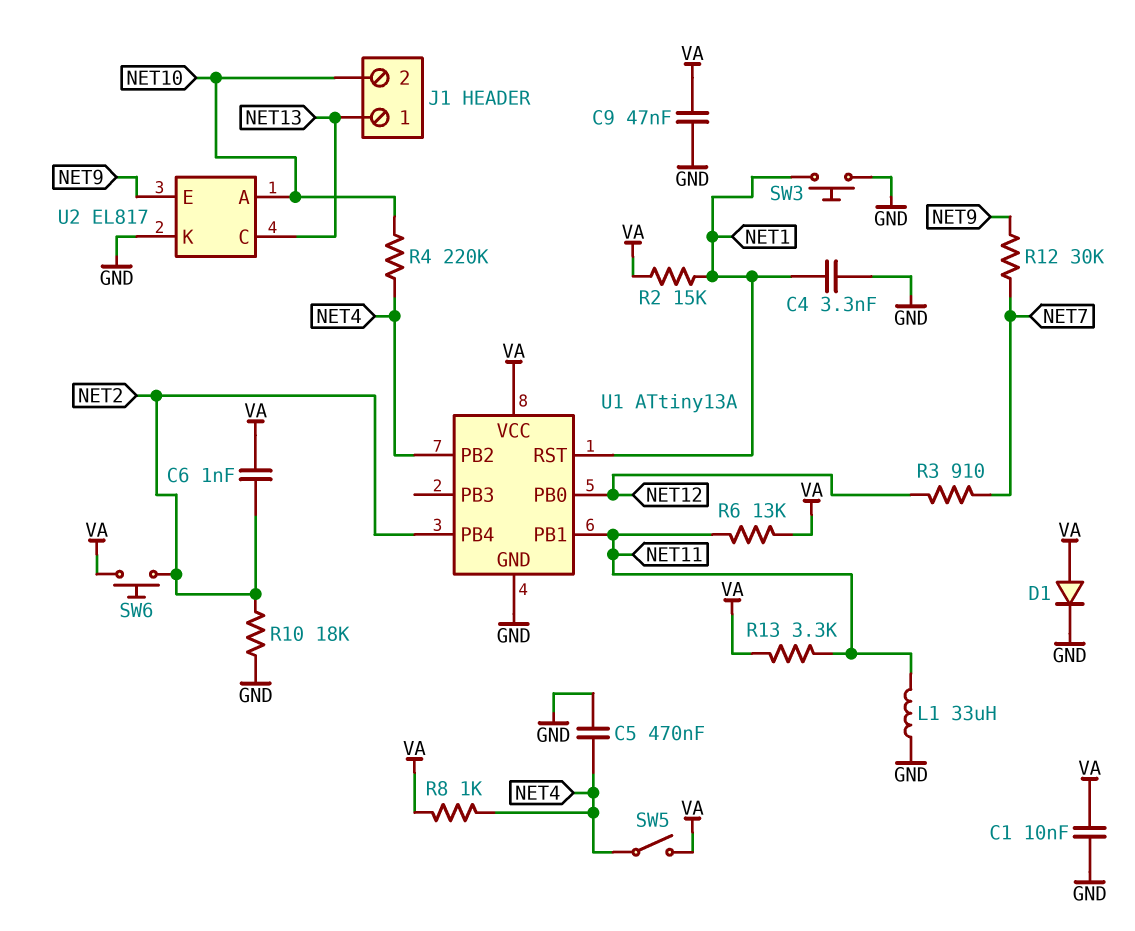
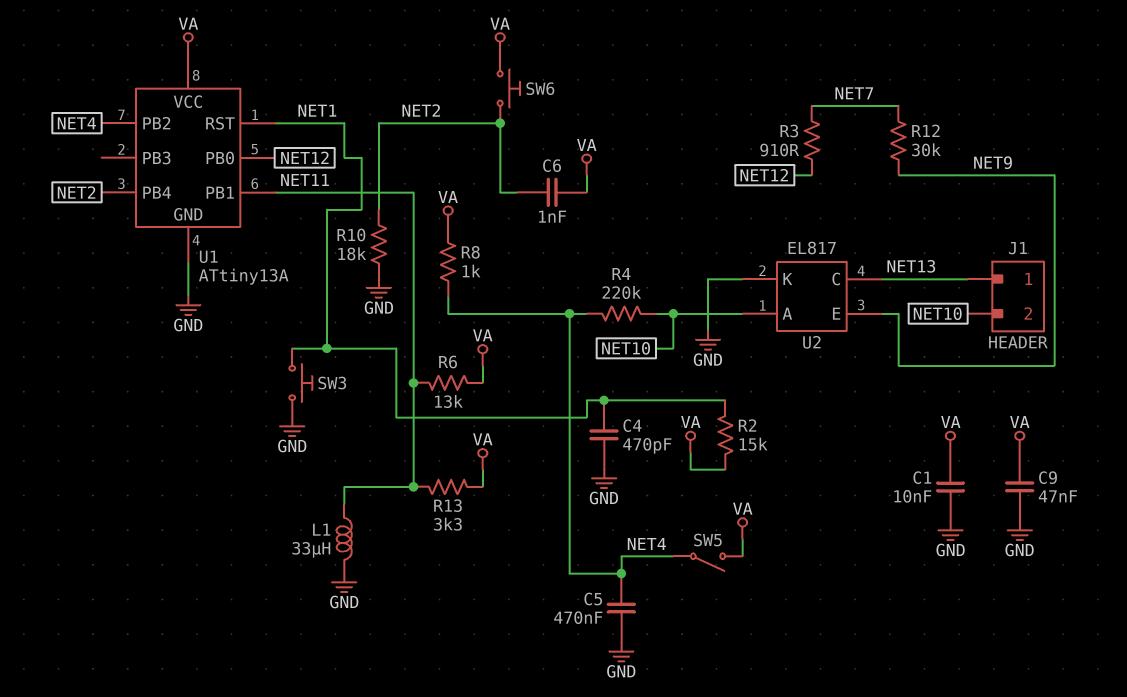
C4: 3.3nF (GND, NET1) -> 470pF (GND, NET1)
D1: diode (A VA, K GND) -> none

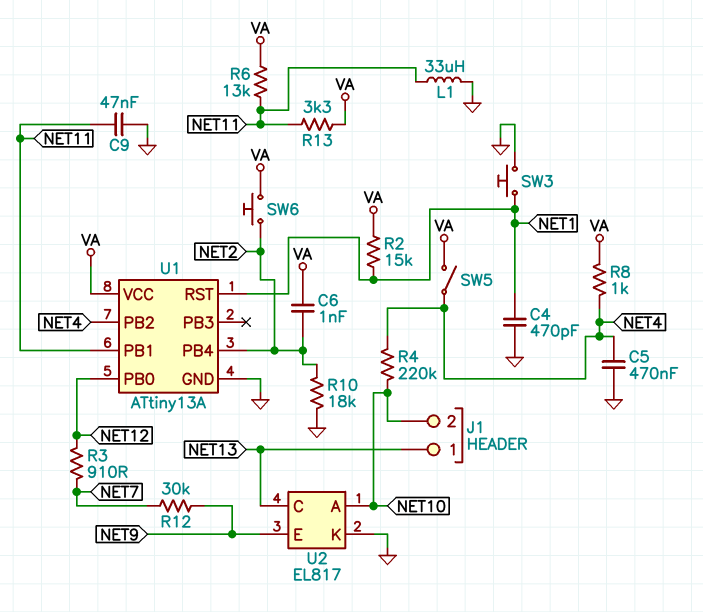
C1: 10nF (GND, VA) -> none
C9: 47nF (GND, VA) -> 47nF (GND, NET11)

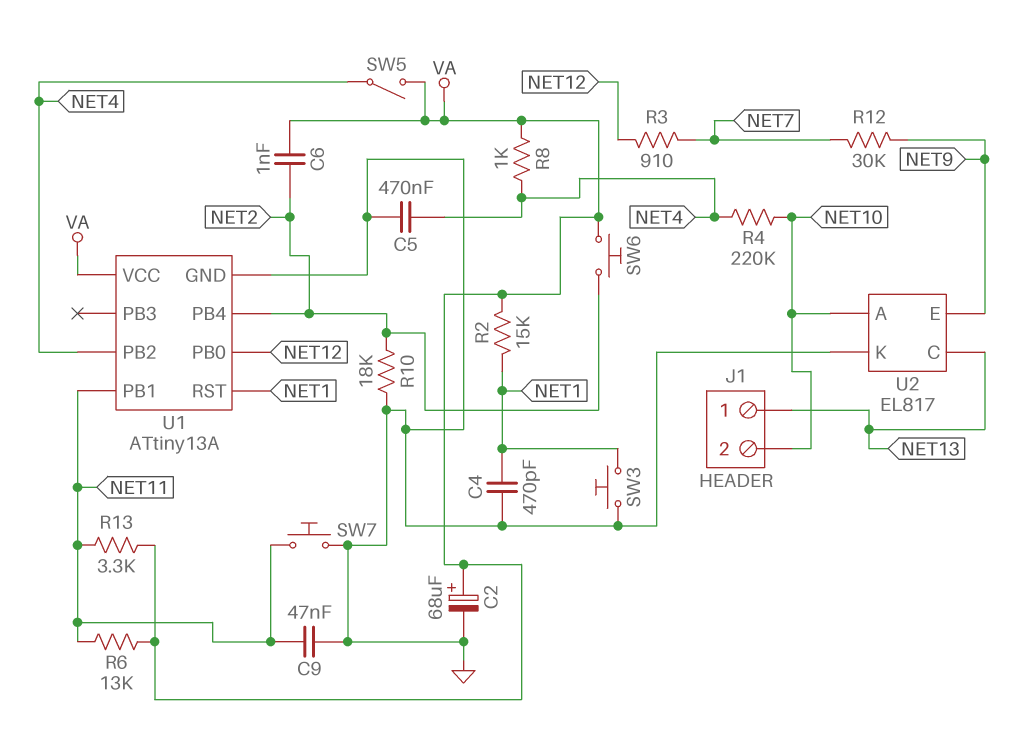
C2: none -> 68uF (plus VA, minus GND)
L1: 33uH (GND, NET11) -> none
SW7: none -> button (GND, NET11)

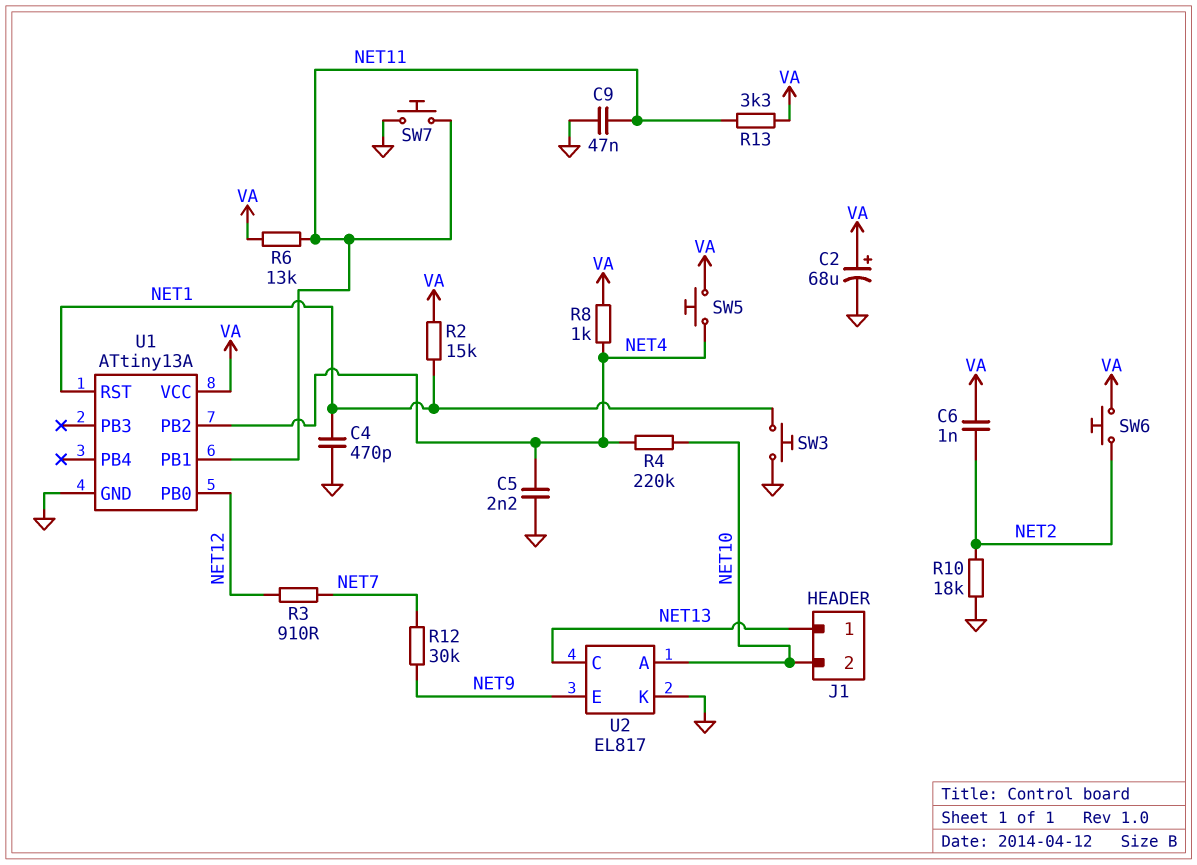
C5: 470nF (GND, NET4) -> 2.2nF (GND, NET4)
SW5: switch (NET4, VA) -> button (NET4, VA)
U1 pin PB4: NET2 -> none

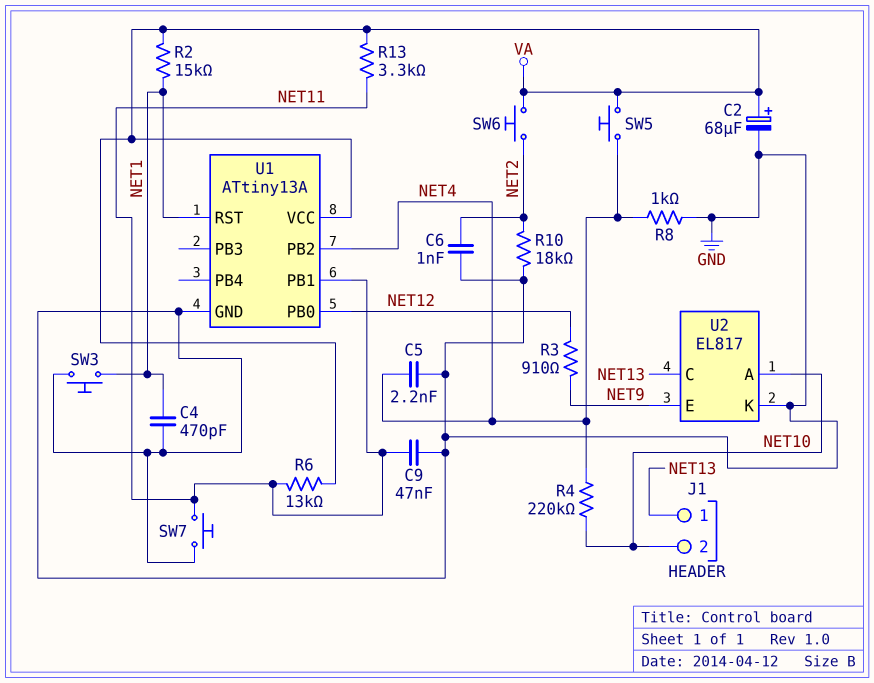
C6: 1nF (NET2, VA) -> 1nF (GND, NET2)
R3: 910 (NET7, NET12) -> 910 (NET9, NET12)
R8: 1k (NET4, VA) -> 1k (GND, NET4)
R12: 30k (NET7, NET9) -> none

